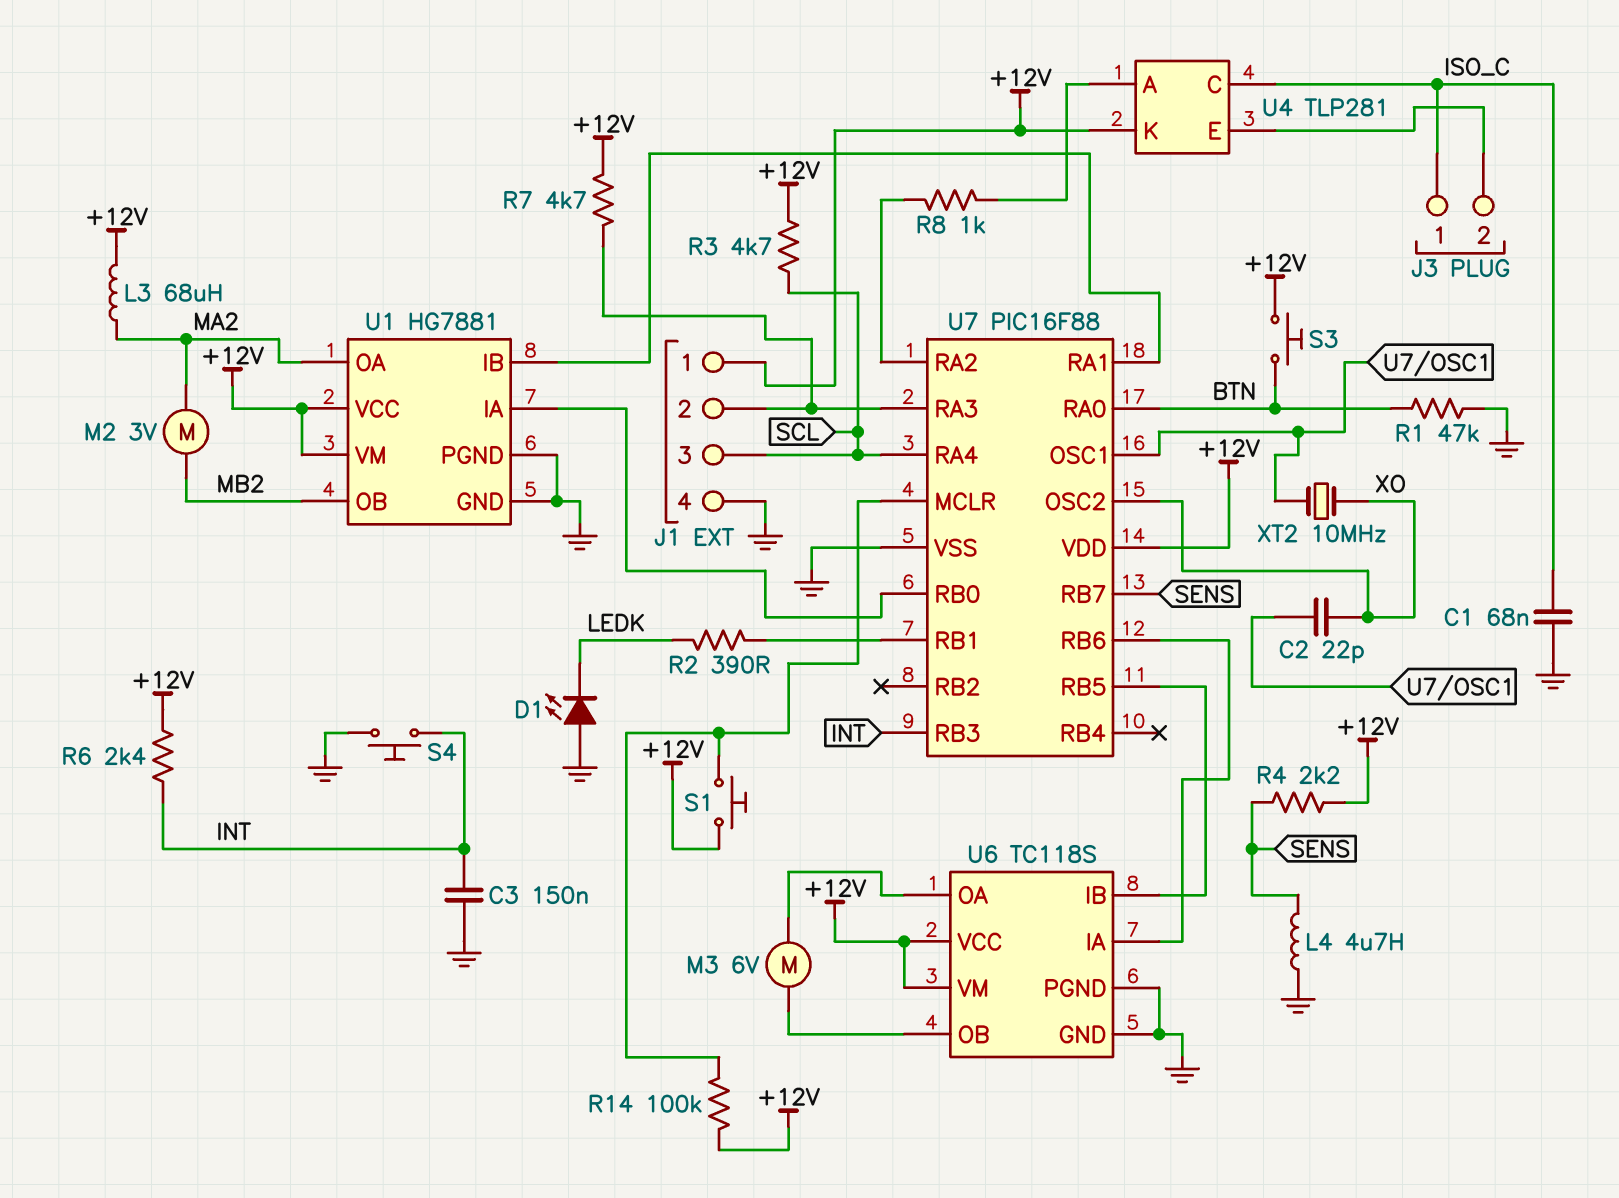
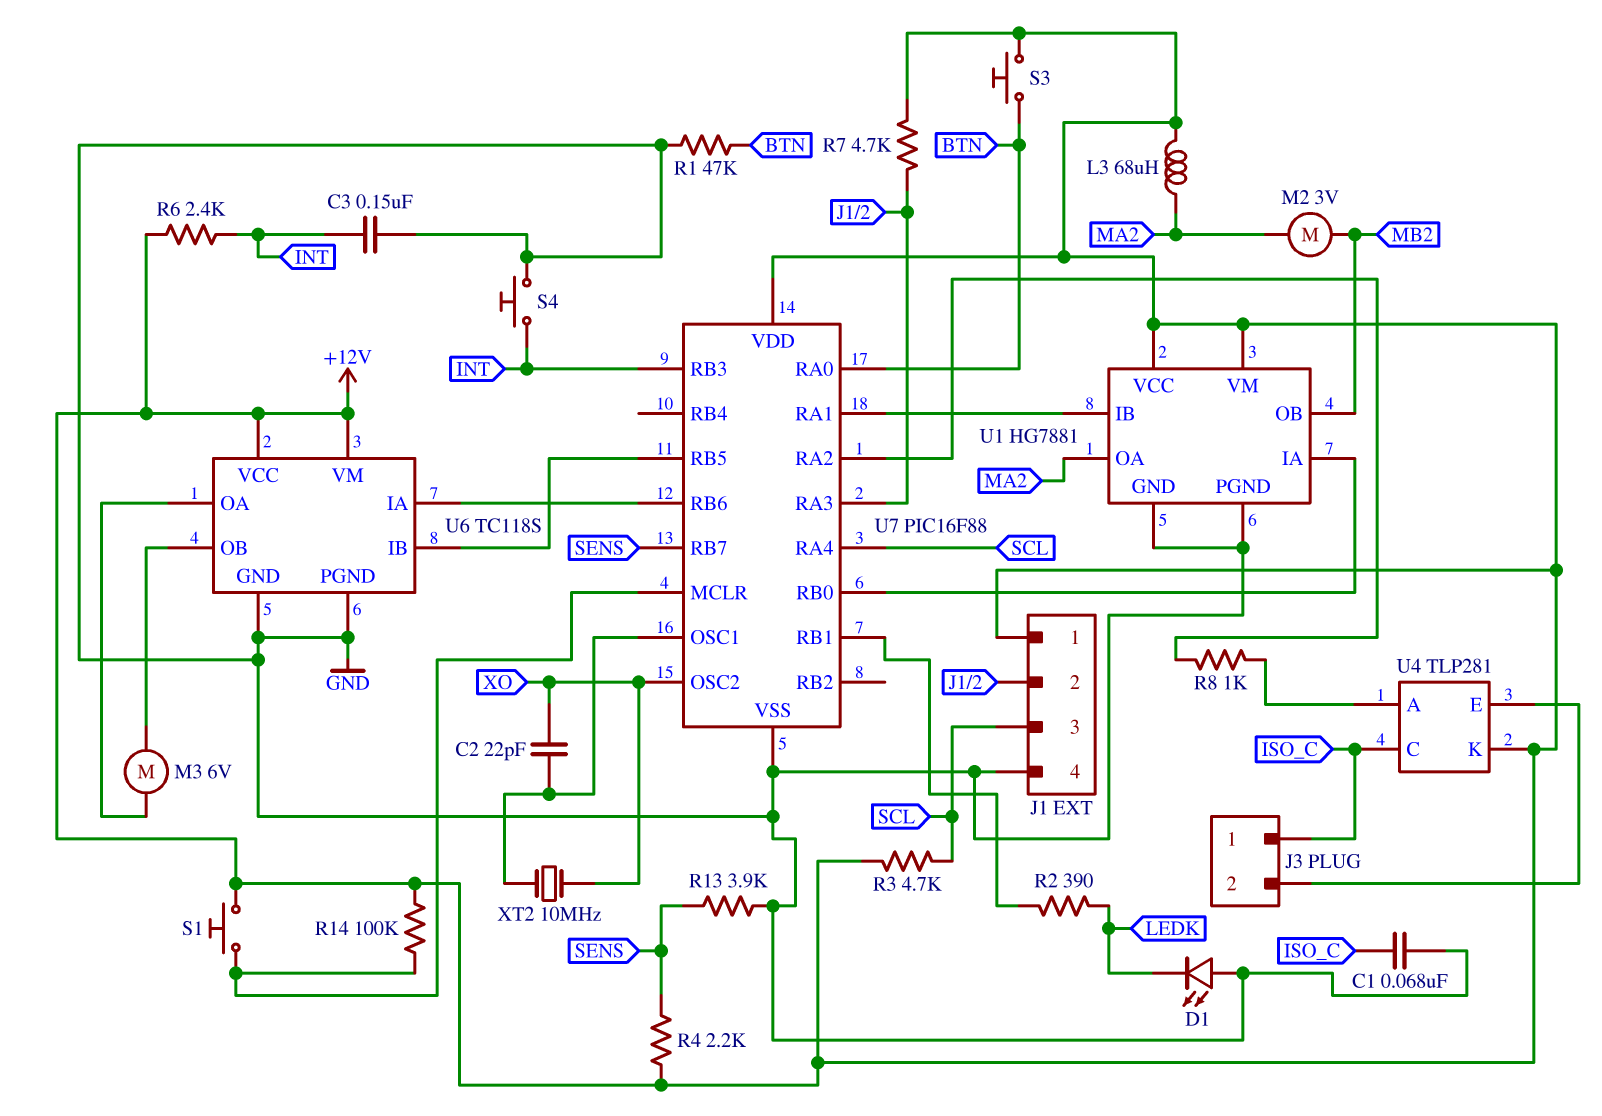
L4: 4.7uH (GND, SENS) -> none
R13: none -> 3.9k (GND, SENS)

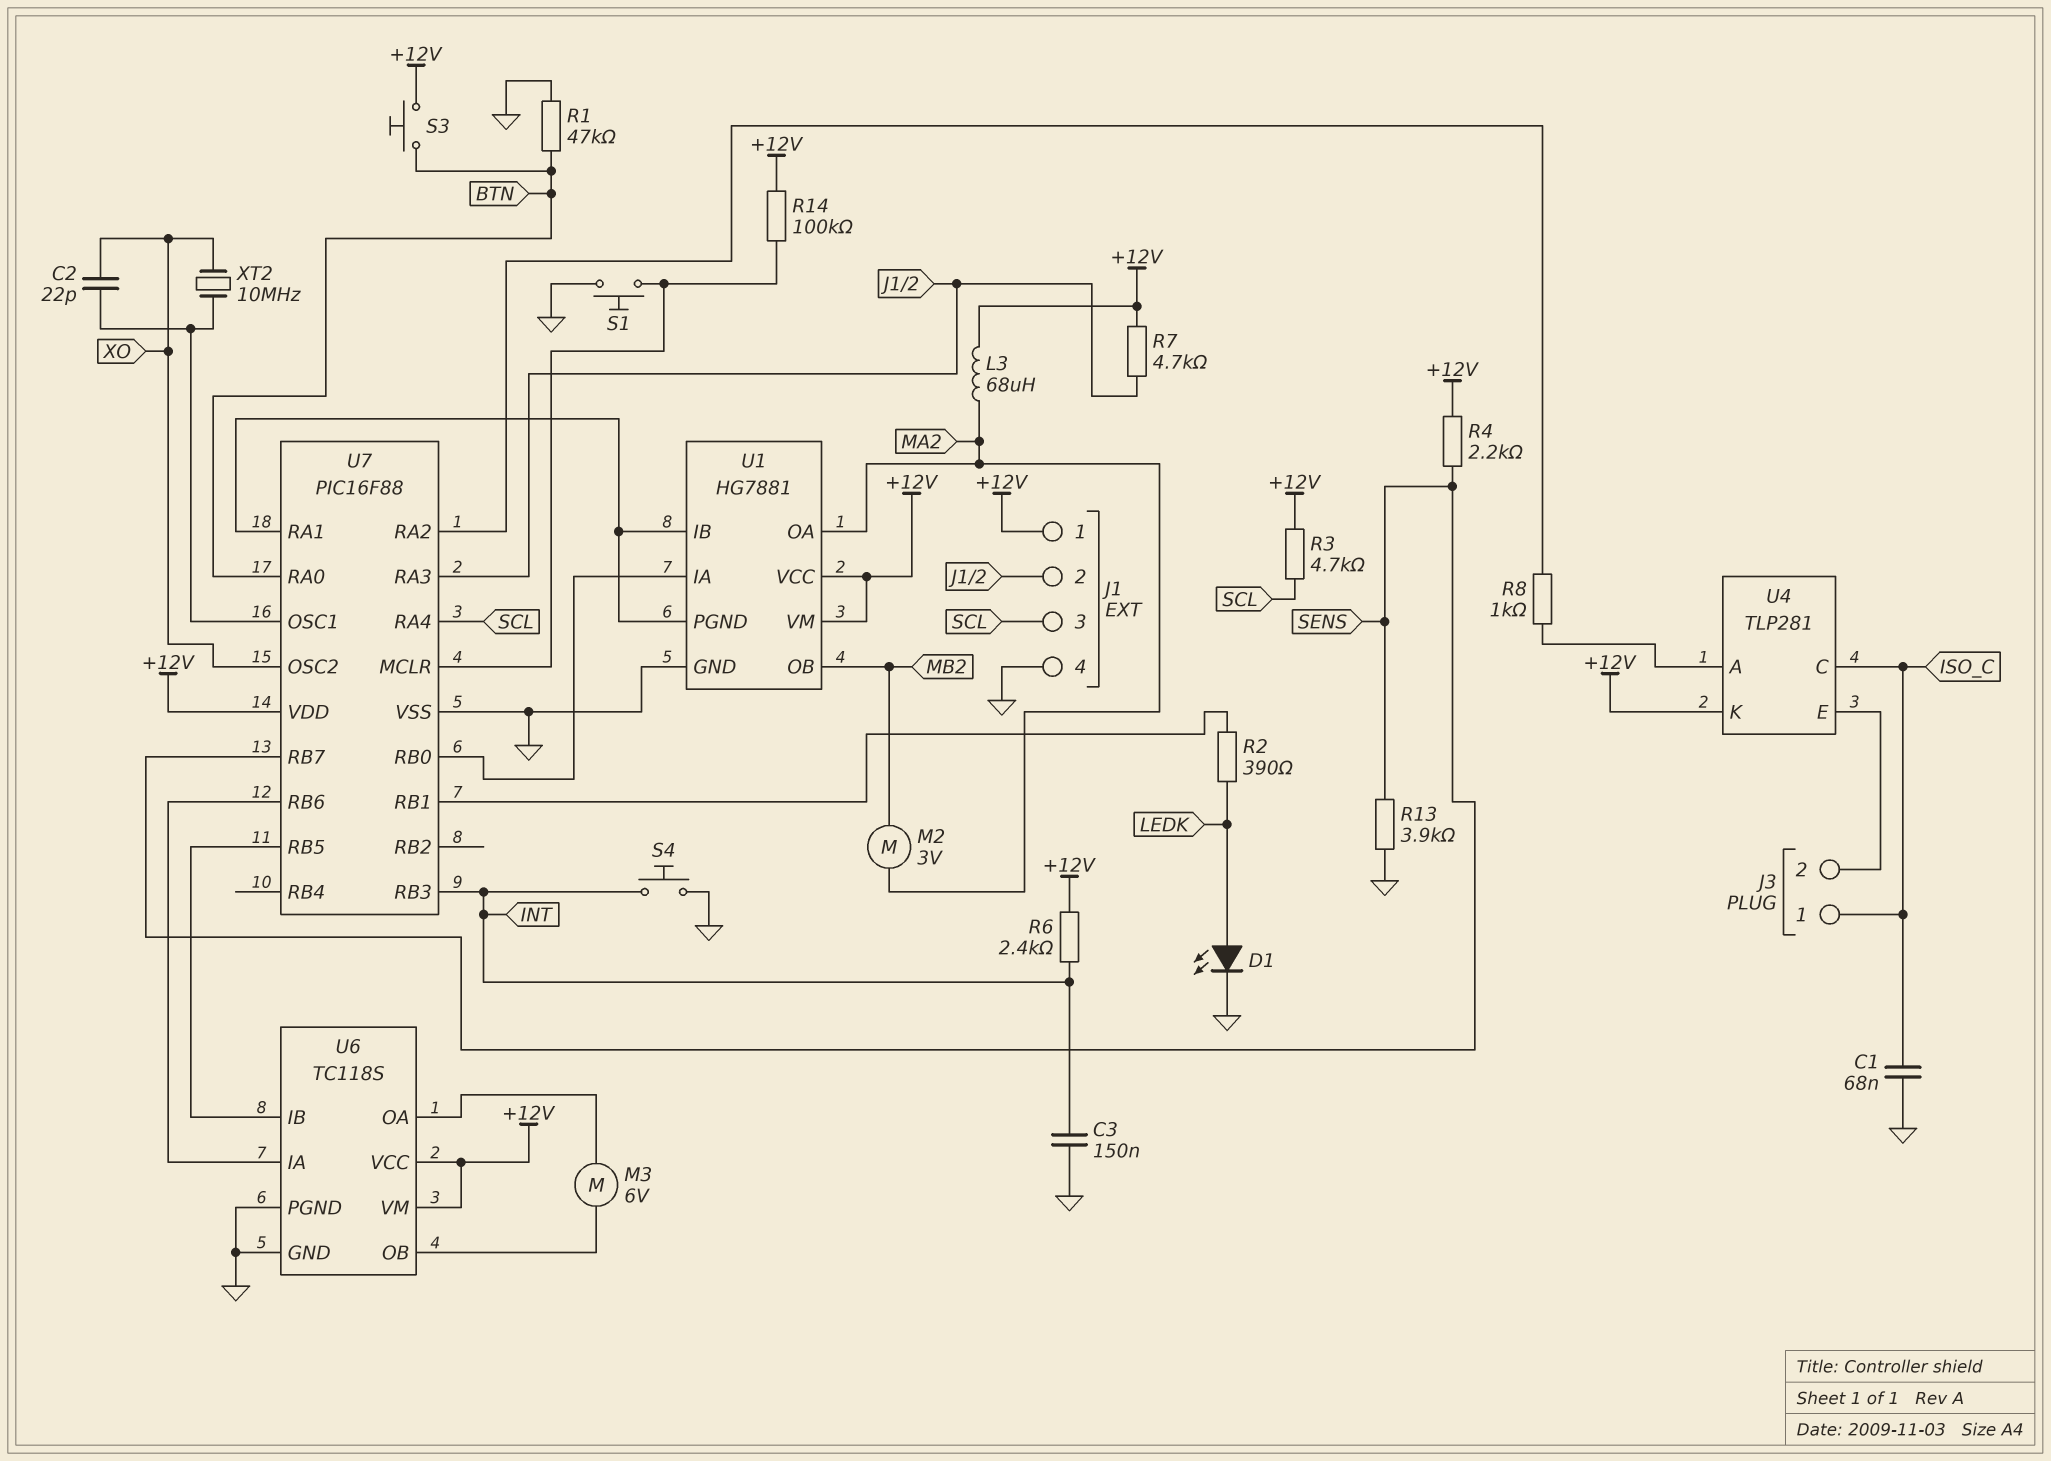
D1: LED (A GND, K LEDK) -> LED (A LEDK, K GND)
S1: button (+12V, U7/MCLR) -> button (GND, U7/MCLR)
U1 pin PGND: GND -> U1/IB

